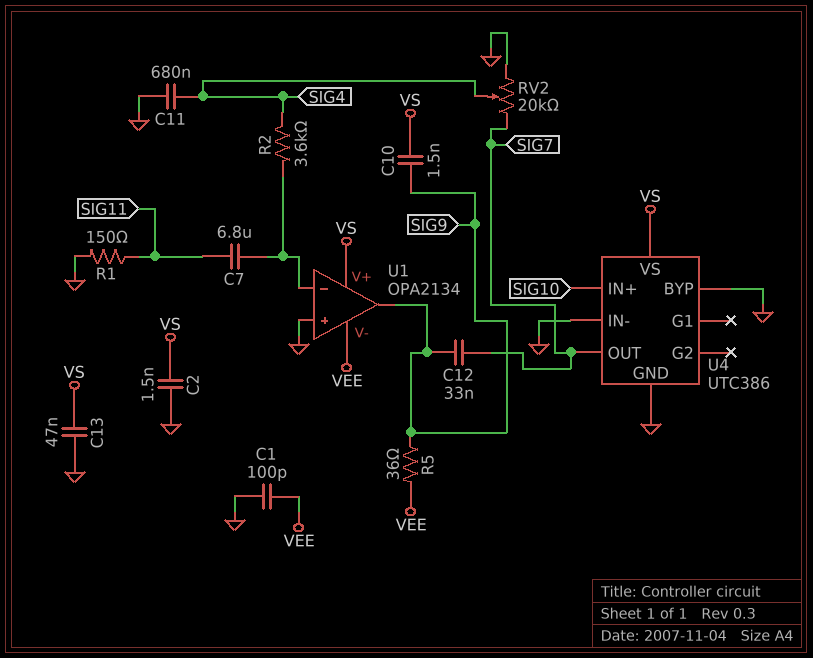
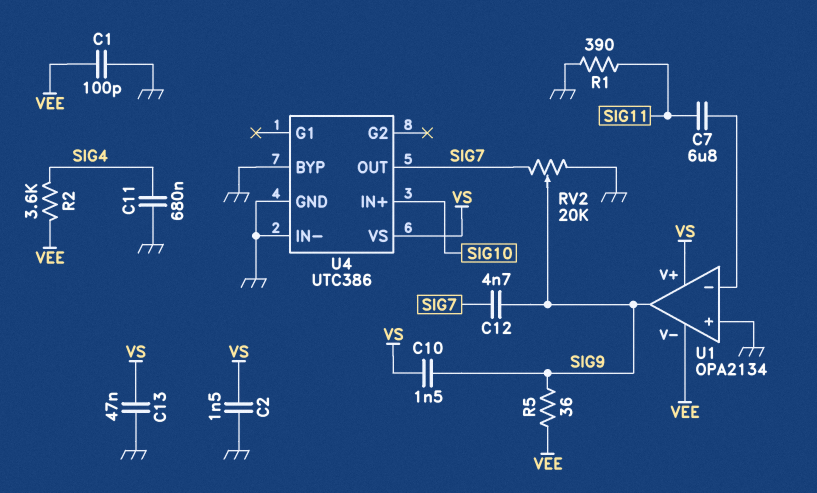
C12: 33nF (SIG7, SIG9) -> 4.7nF (SIG7, SIG9)
R1: 150 (GND, SIG11) -> 390 (GND, SIG11)
R2: 3.6k (SIG4, U1/in-) -> 3.6k (SIG4, VEE)
RV2: 20k (GND, SIG7, wiper SIG4) -> 20k (GND, SIG7, wiper SIG9)

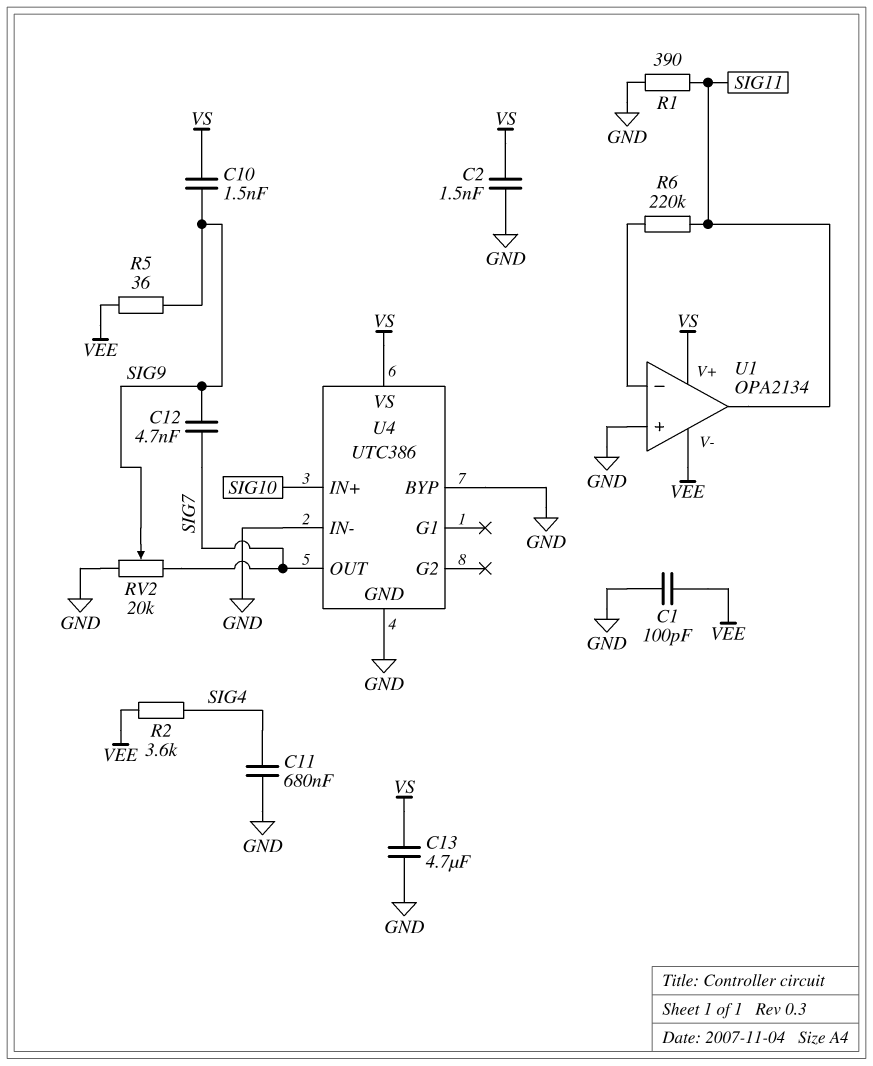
C7: 6.8uF (SIG11, U1/in-) -> none
C13: 47nF (GND, VS) -> 4.7uF (GND, VS)
R6: none -> 220k (SIG11, U1/in-)
U1 pin out: SIG9 -> SIG11

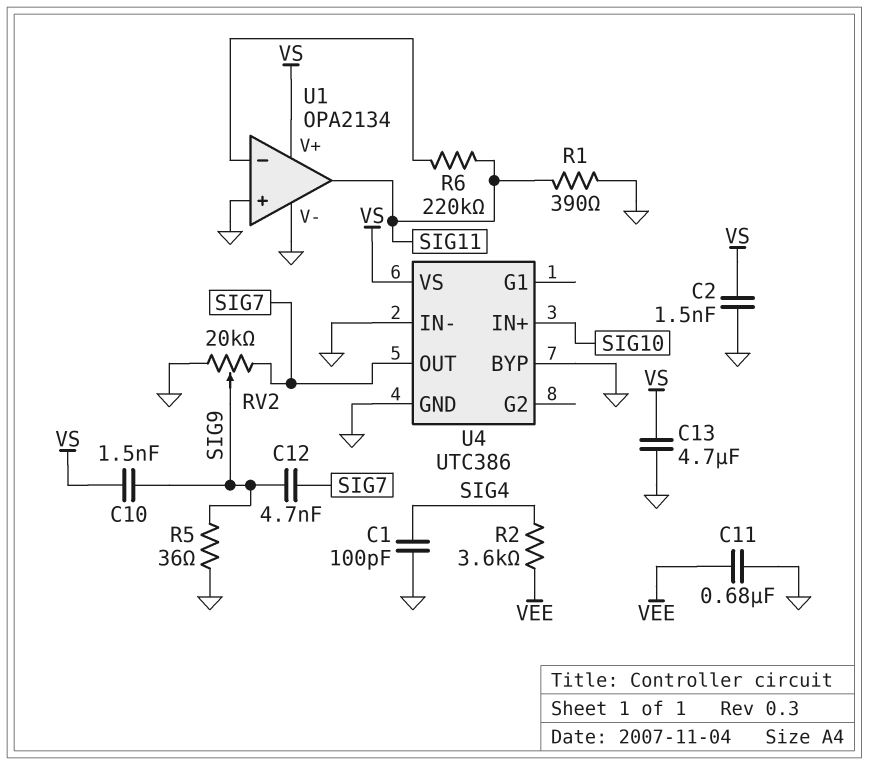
C1: 100pF (GND, VEE) -> 100pF (GND, SIG4)
C11: 680nF (GND, SIG4) -> 680nF (GND, VEE)
R5: 36 (SIG9, VEE) -> 36 (GND, SIG9)
U1 pin V-: VEE -> GND

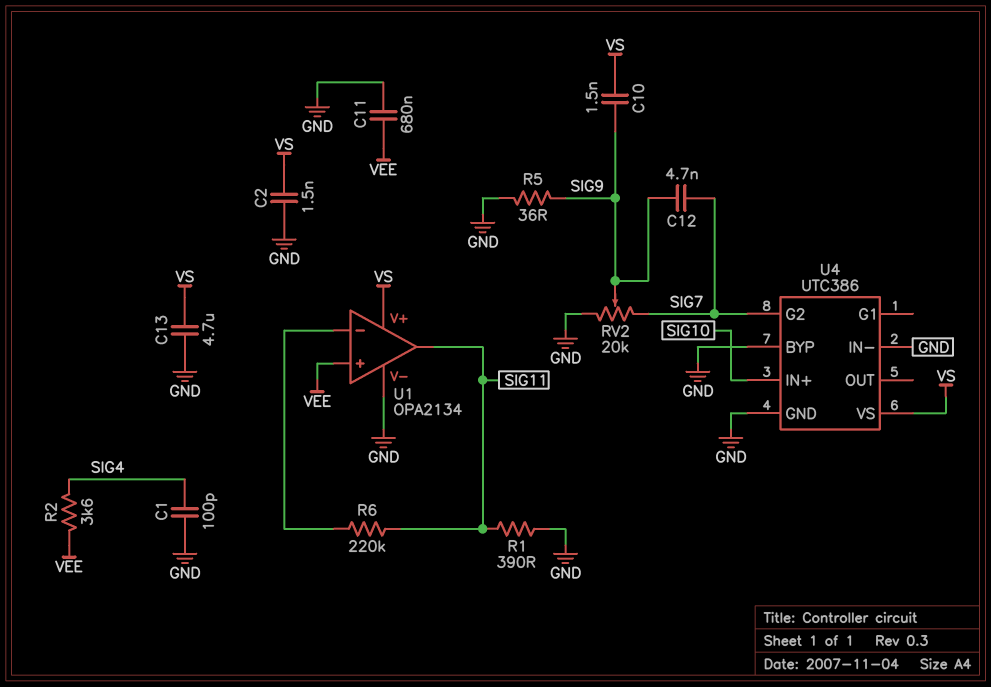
U1 pin in+: GND -> VEE
U4 pin G2: none -> SIG7
U4 pin OUT: SIG7 -> none

